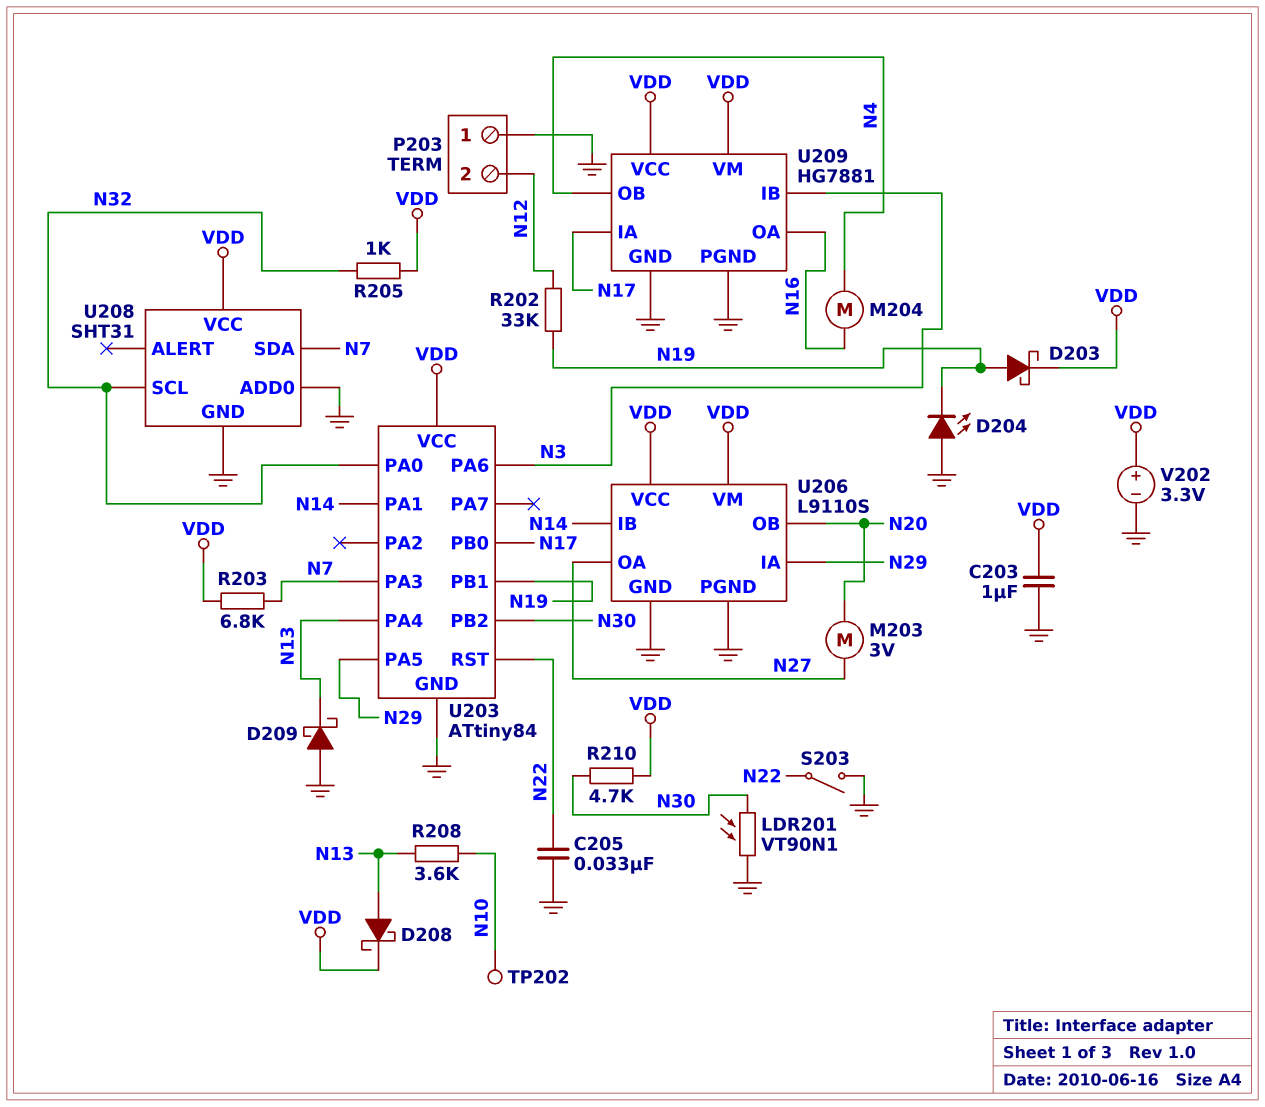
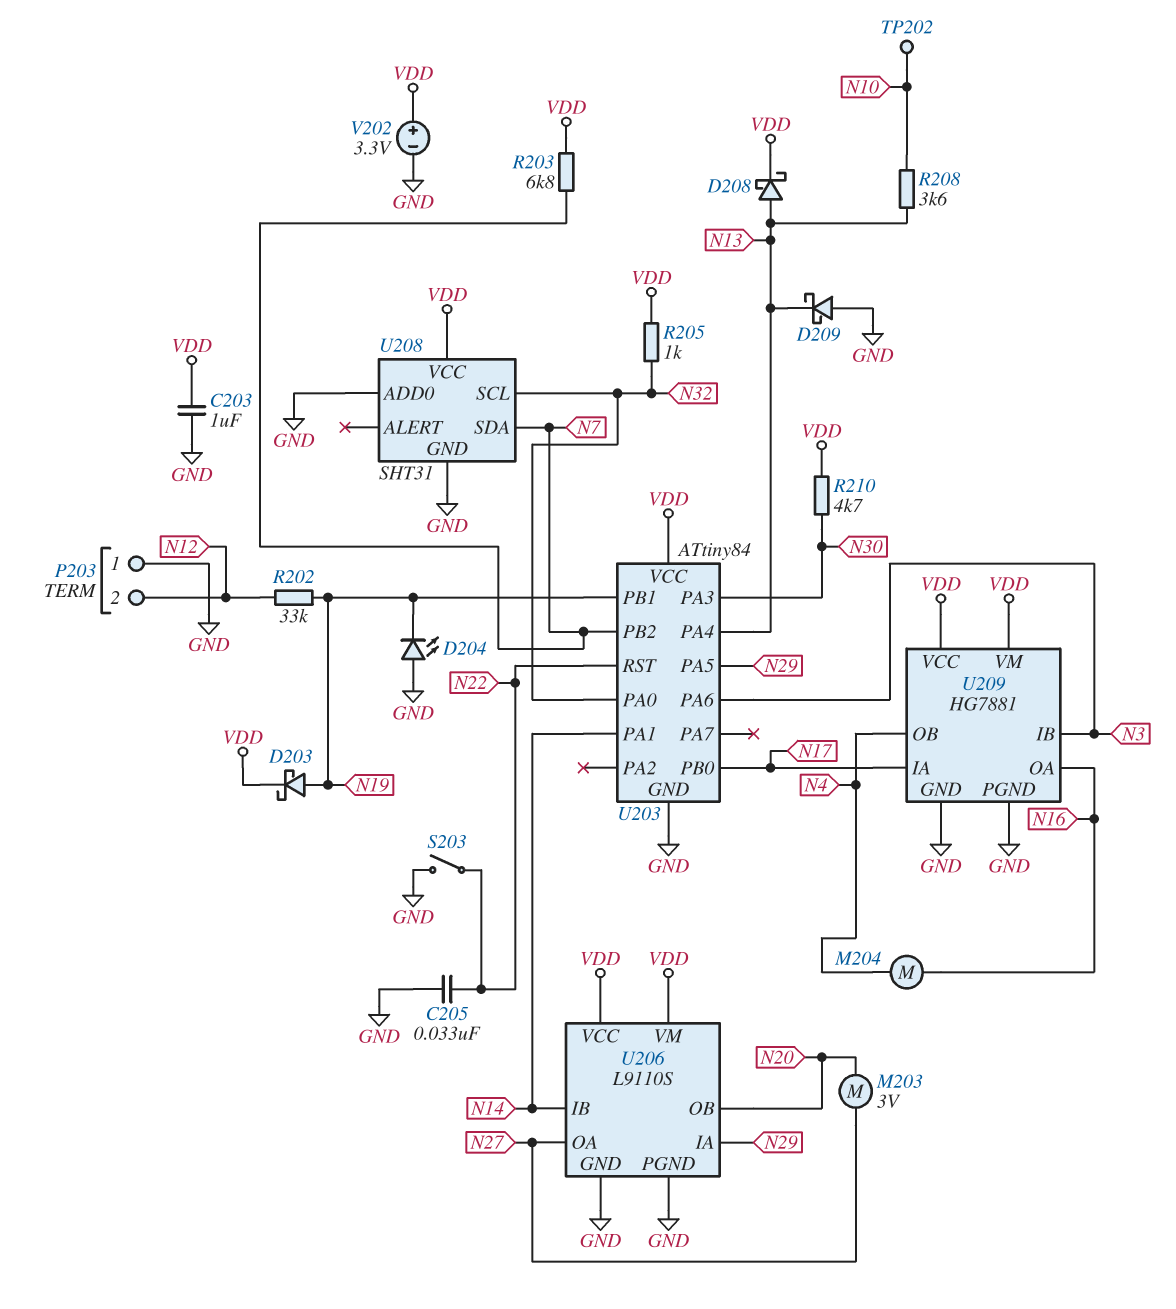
LDR201: VT90N1 (GND, N30) -> none
U203 pin PA3: N7 -> N30
U203 pin PB2: N30 -> N7

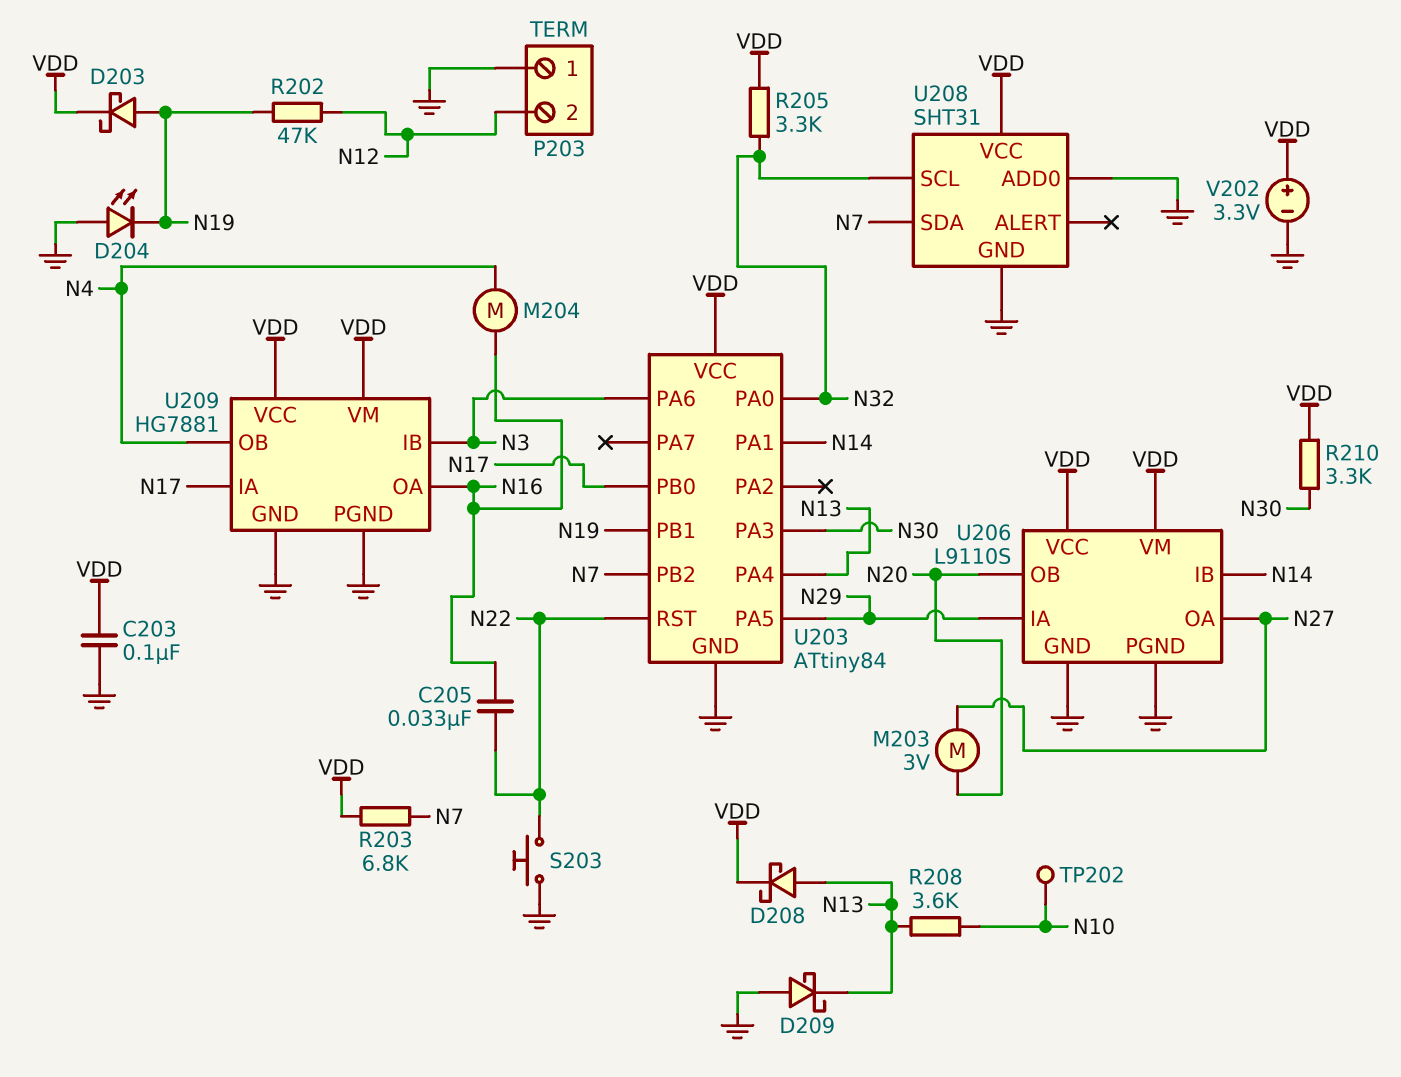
C203: 1uF (GND, VDD) -> 100nF (GND, VDD)
C205: 33nF (GND, N22) -> 33nF (N16, N22)
R202: 33k (N12, N19) -> 47k (N12, N19)
R205: 1k (N32, VDD) -> 3.3k (N32, VDD)
R210: 4.7k (N30, VDD) -> 3.3k (N30, VDD)
S203: switch (GND, N22) -> button (GND, N22)

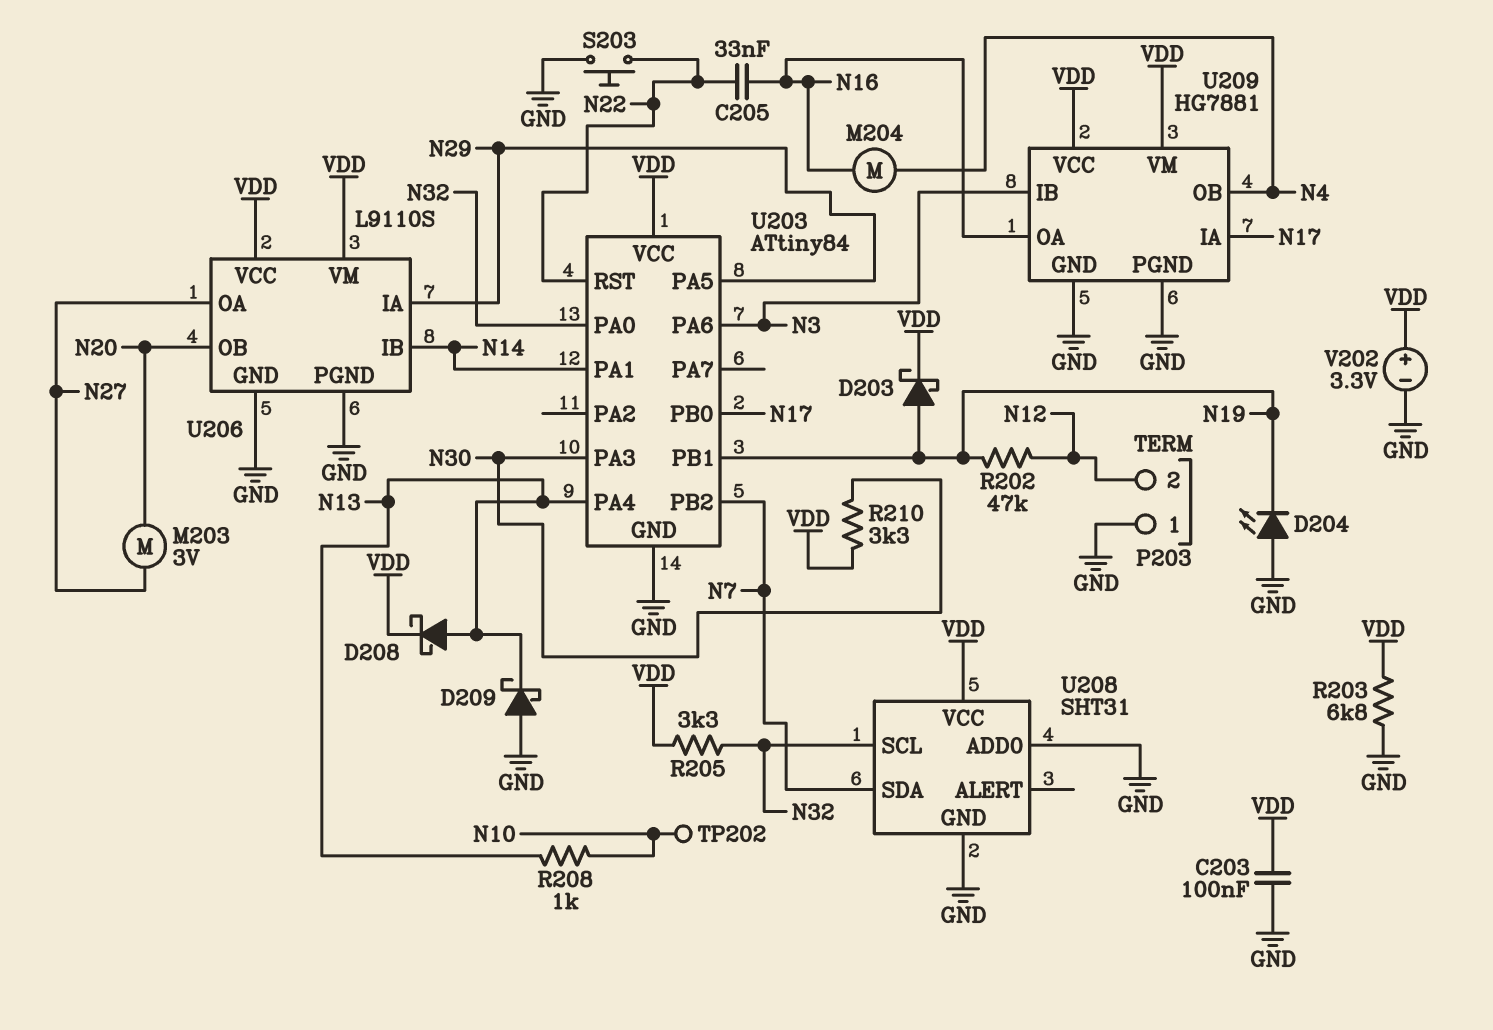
R203: 6.8k (N7, VDD) -> 6.8k (GND, VDD)
R208: 3.6k (N10, N13) -> 1k (N10, N13)

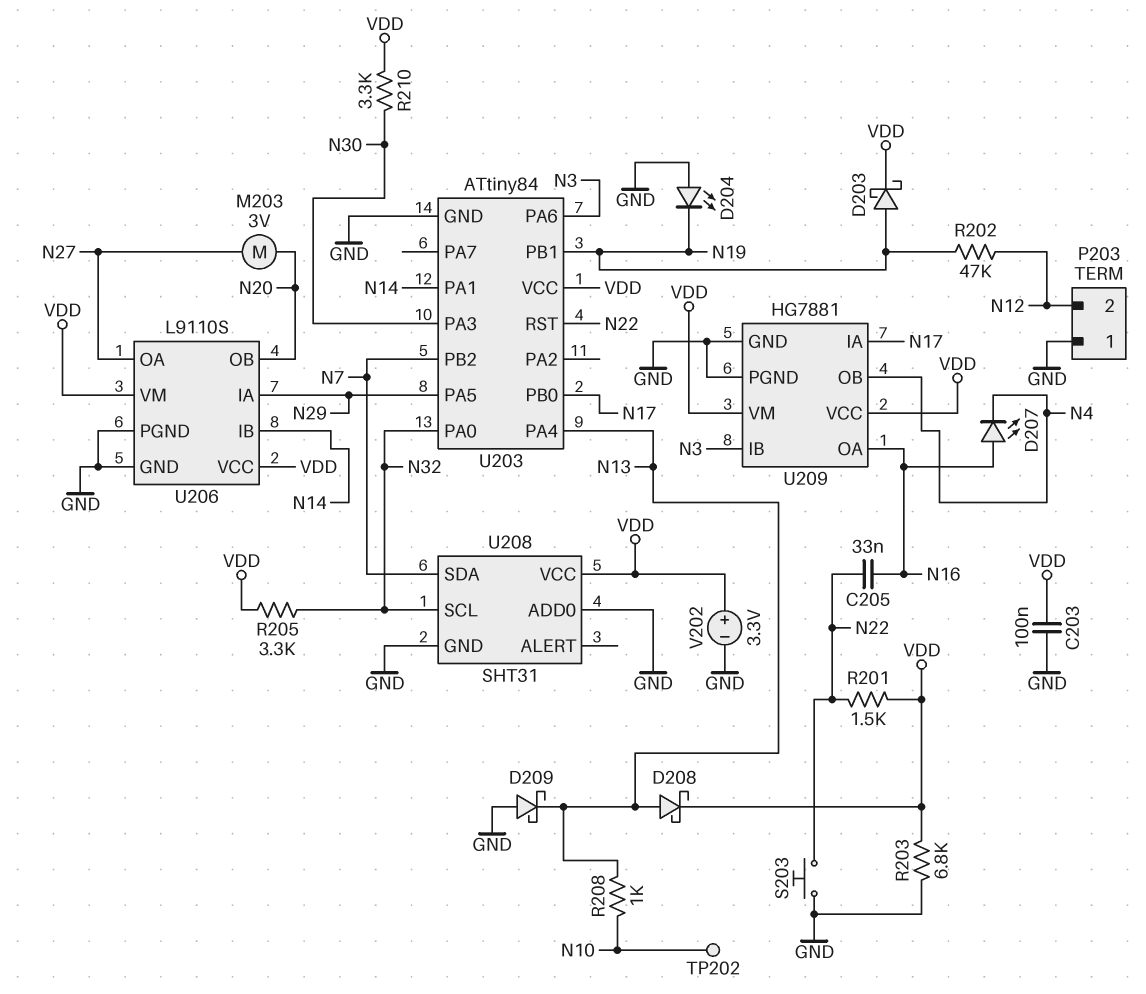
D207: none -> LED (A N16, K N4)
M204: motor (N4, N16) -> none
R201: none -> 1.5k (N22, VDD)

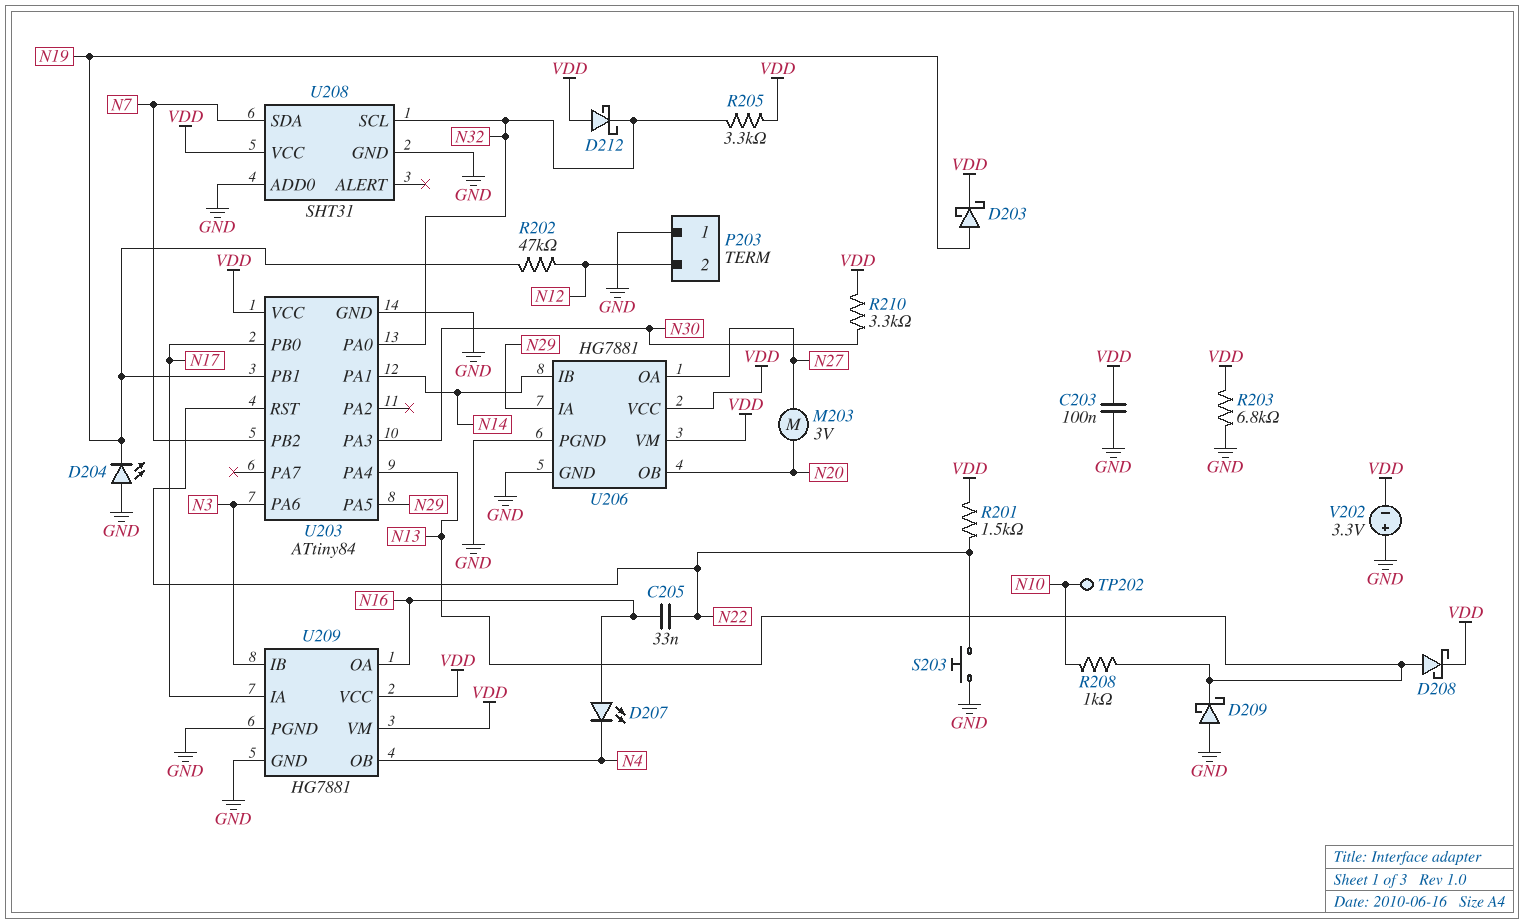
D212: none -> schottky (A VDD, K N32)
U206: L9110S -> HG7881
V202: 3.3V (plus VDD, minus GND) -> 3.3V (plus GND, minus VDD)

